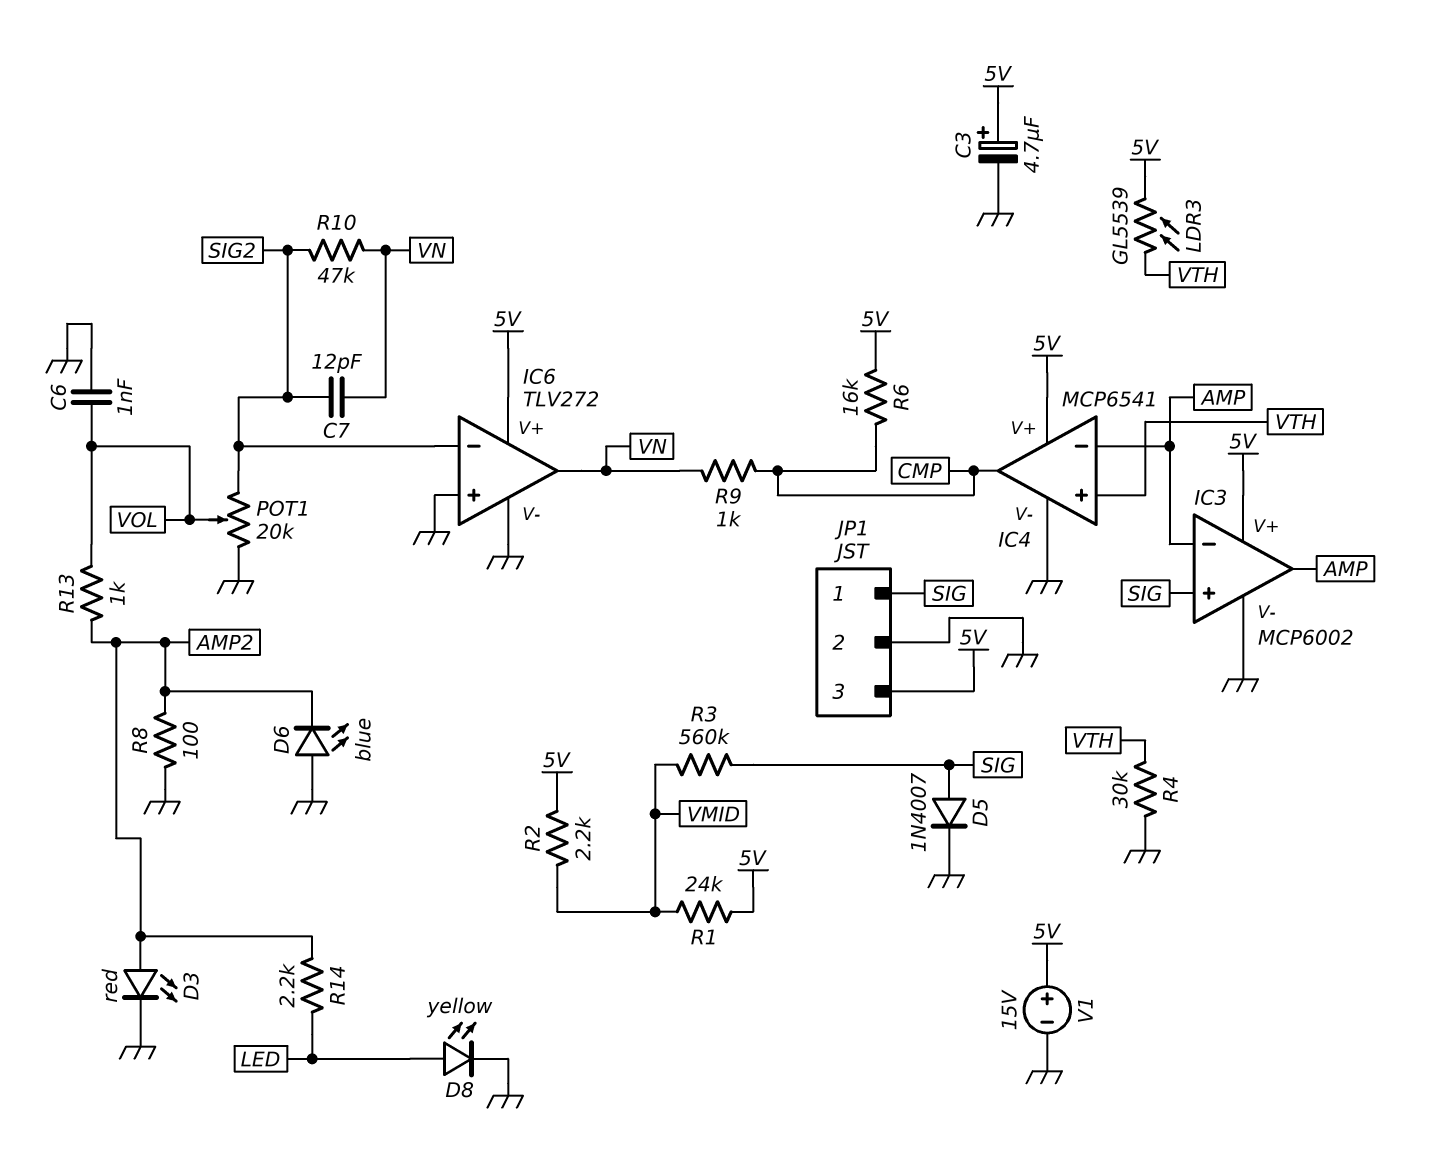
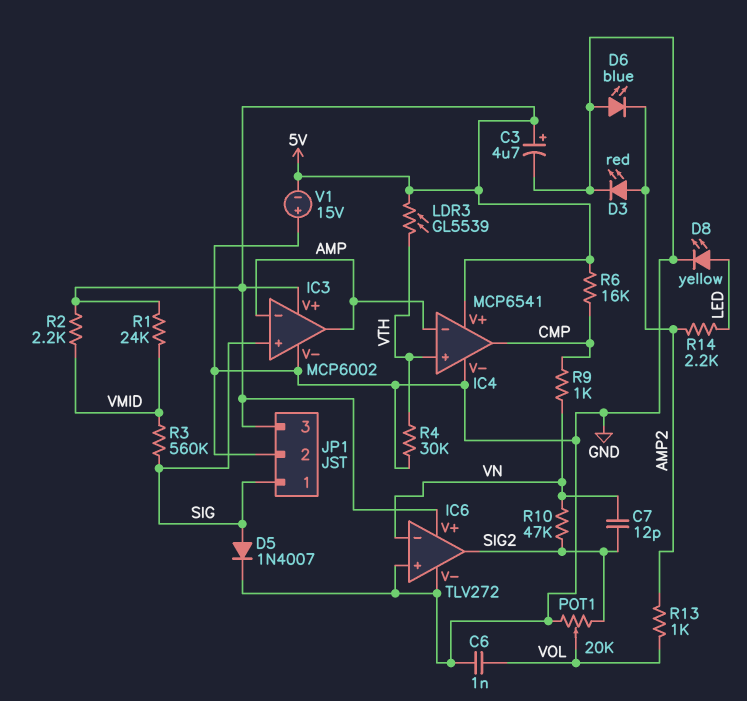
IC6 pin in-: SIG2 -> VN
IC6 pin out: VN -> SIG2
R8: 100 (AMP2, GND) -> none
V1: 15V (plus 5V, minus GND) -> 15V (plus GND, minus 5V)

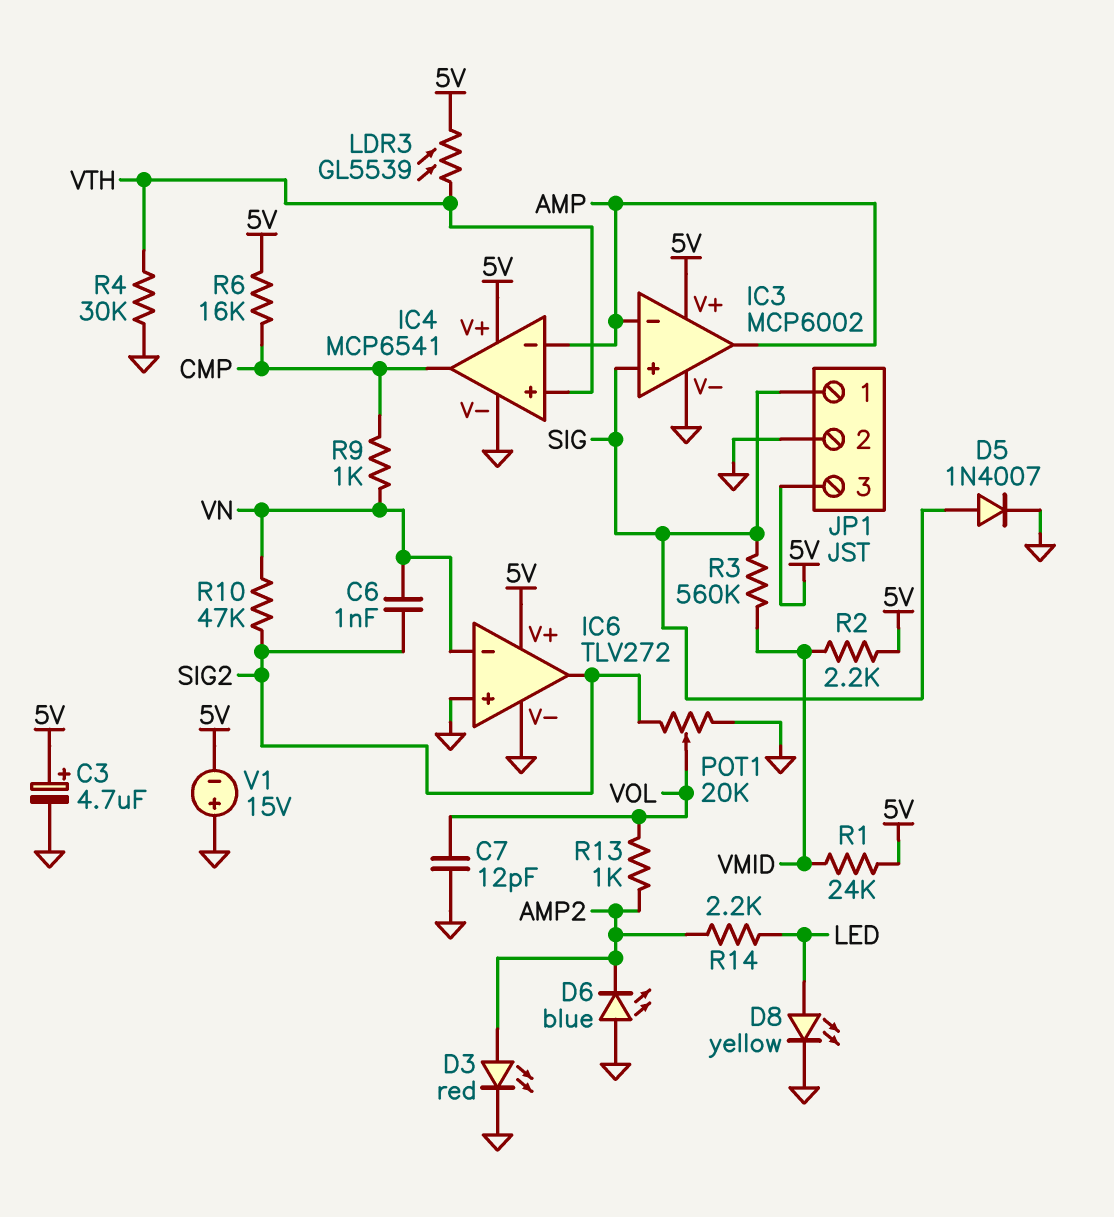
C6: 1nF (GND, VOL) -> 1nF (SIG2, VN)
C7: 12pF (SIG2, VN) -> 12pF (GND, VOL)

